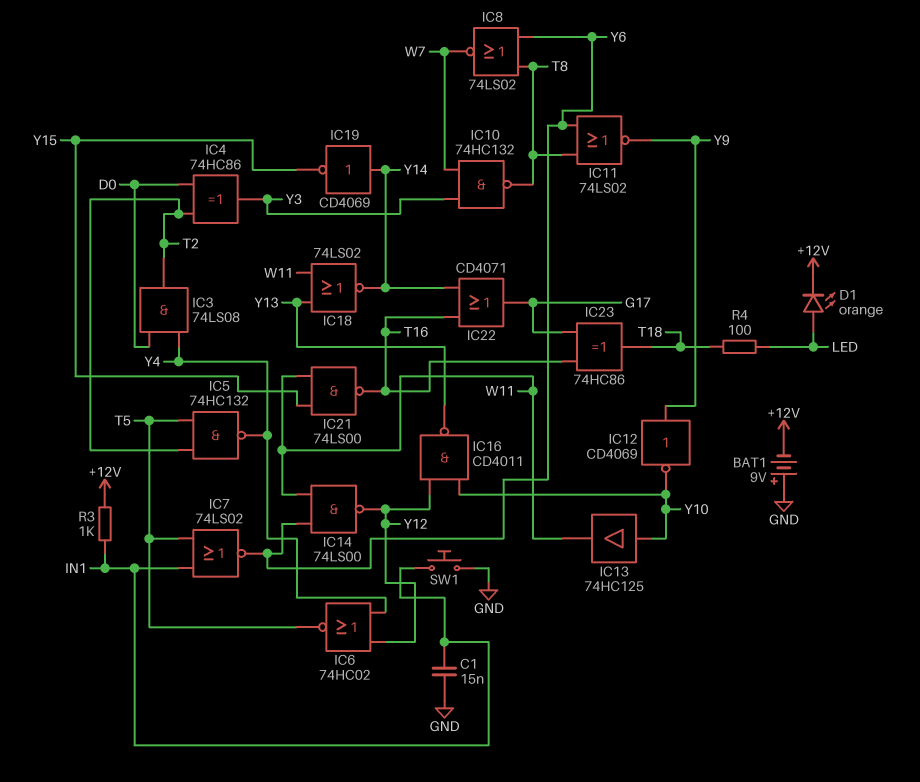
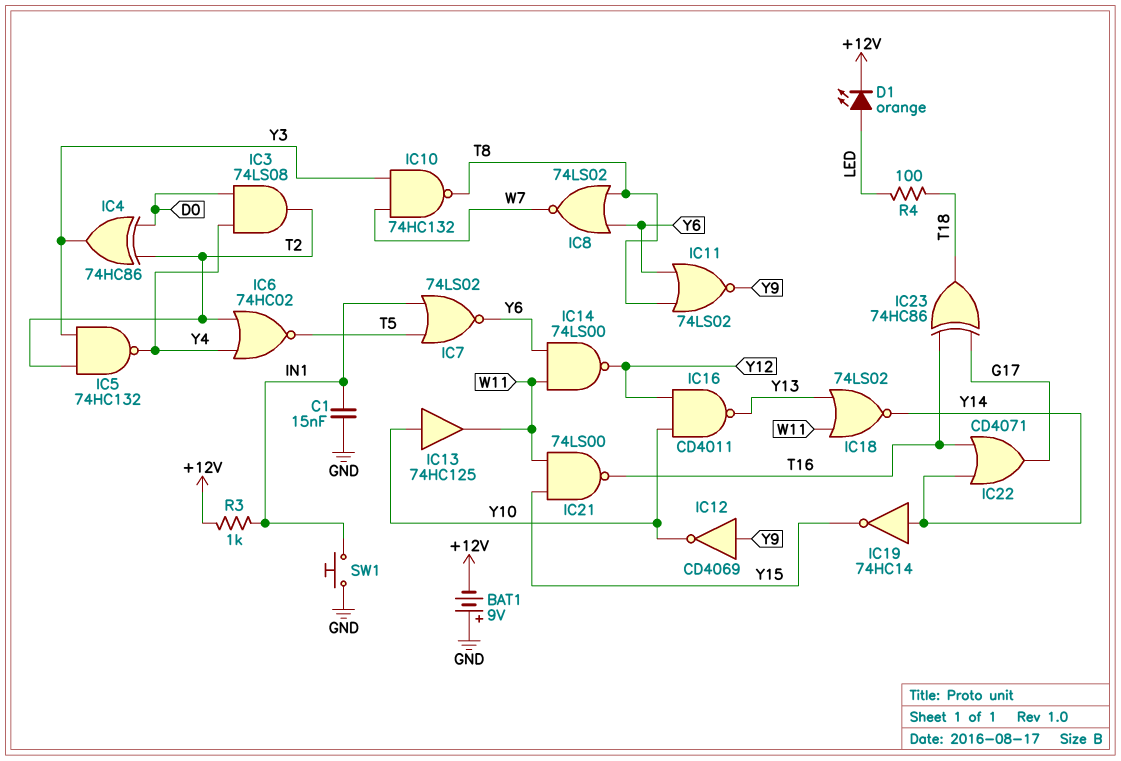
IC5: NAND 74HC132 (in T2, in T5, out Y4) -> NAND 74HC132 (in T2, in Y3, out Y4)
IC6: NOR 74HC02 (in Y4, in Y12, out T5) -> NOR 74HC02 (in T2, in Y4, out T5)
IC19: NOT CD4069 (in Y14, out Y15) -> NOT 74HC14 (in Y14, out Y15)

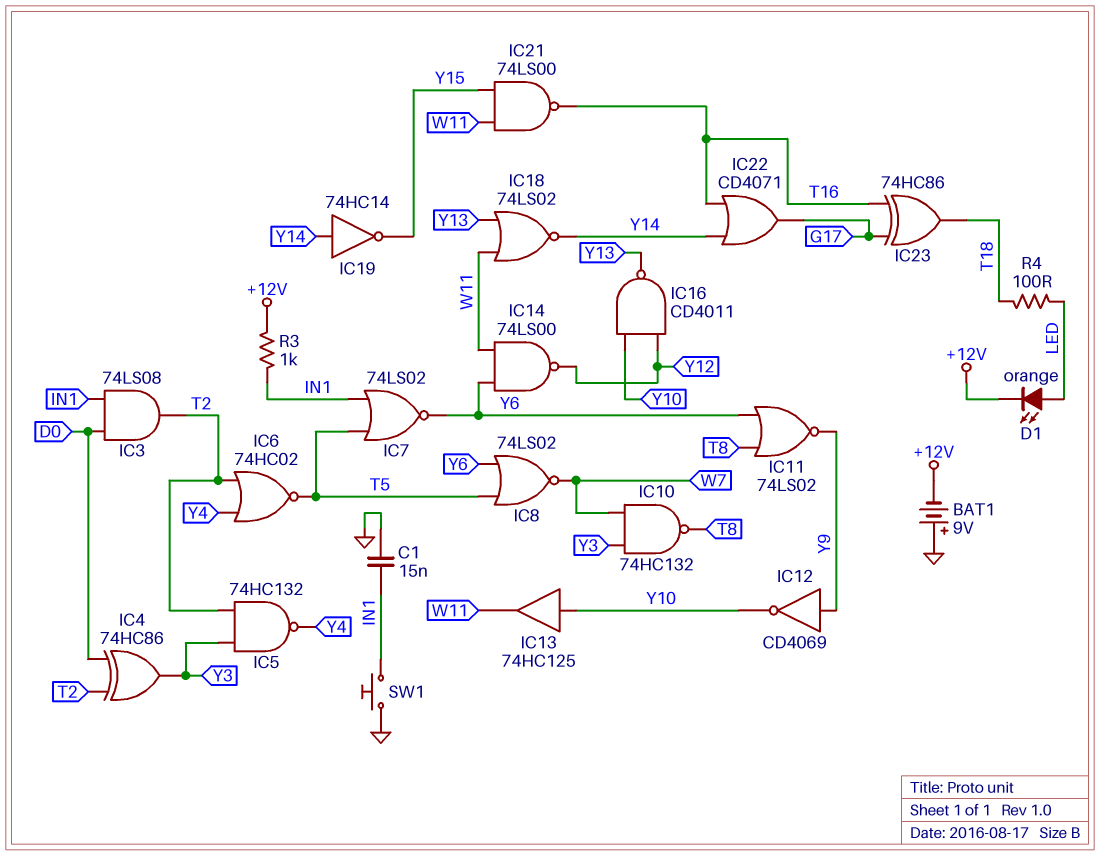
IC3: AND 74LS08 (in D0, in Y4, out T2) -> AND 74LS08 (in D0, in IN1, out T2)
IC8: NOR 74LS02 (in T8, in Y6, out W7) -> NOR 74LS02 (in T5, in Y6, out W7)

